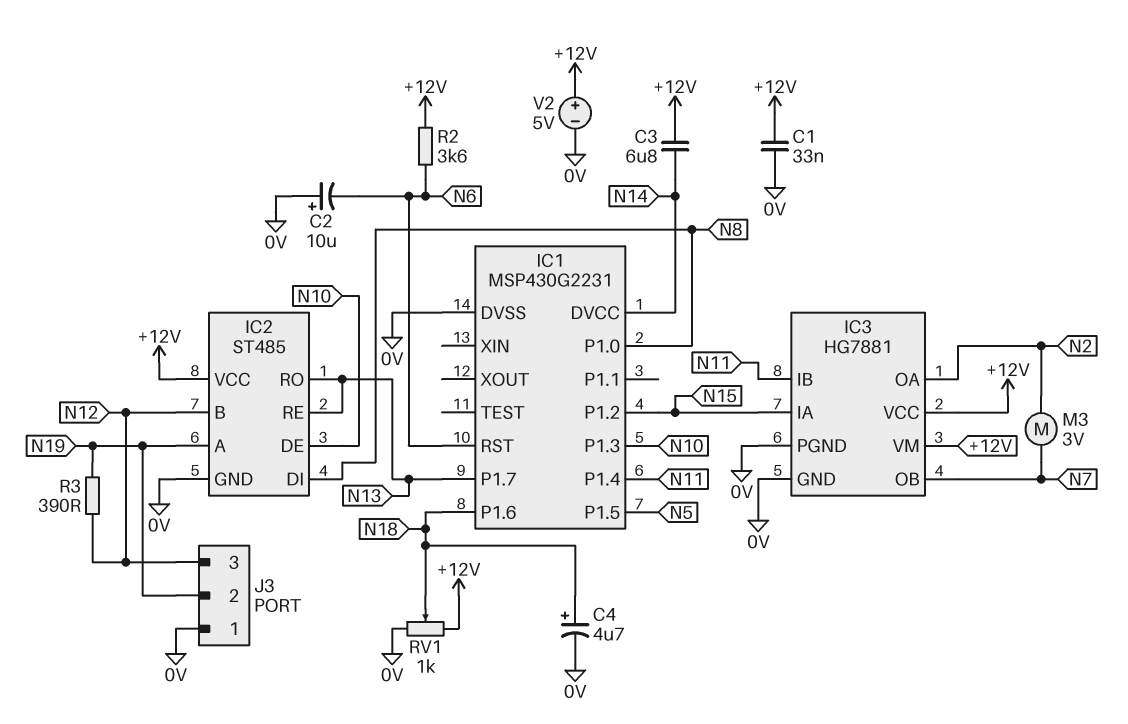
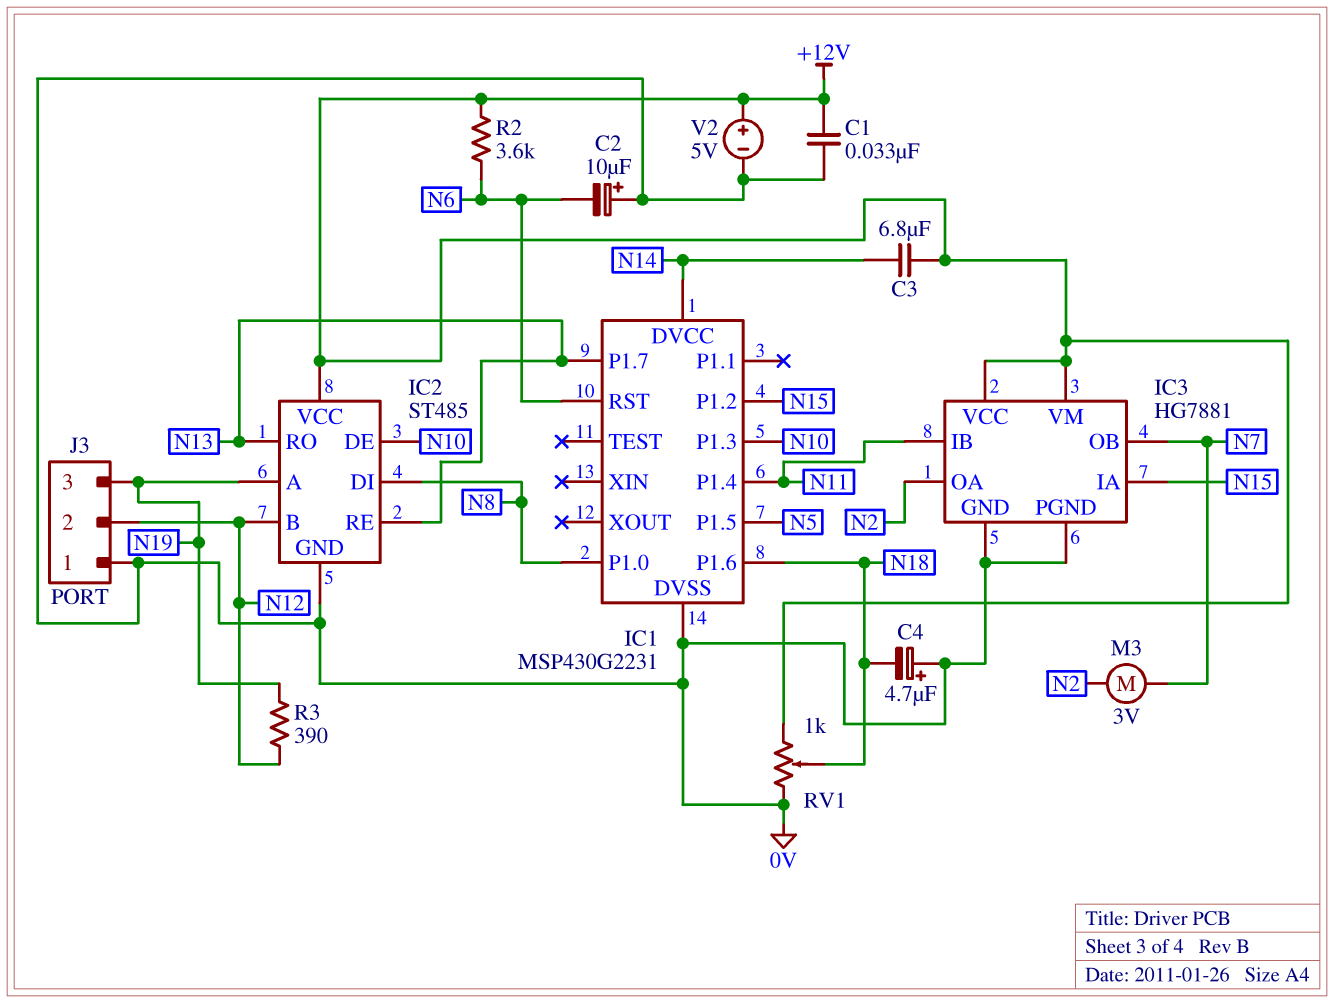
C4: 4.7uF (plus N18, minus 0V) -> 4.7uF (plus 0V, minus N18)
J3 pin 2: N19 -> N12
J3 pin 3: N12 -> N19

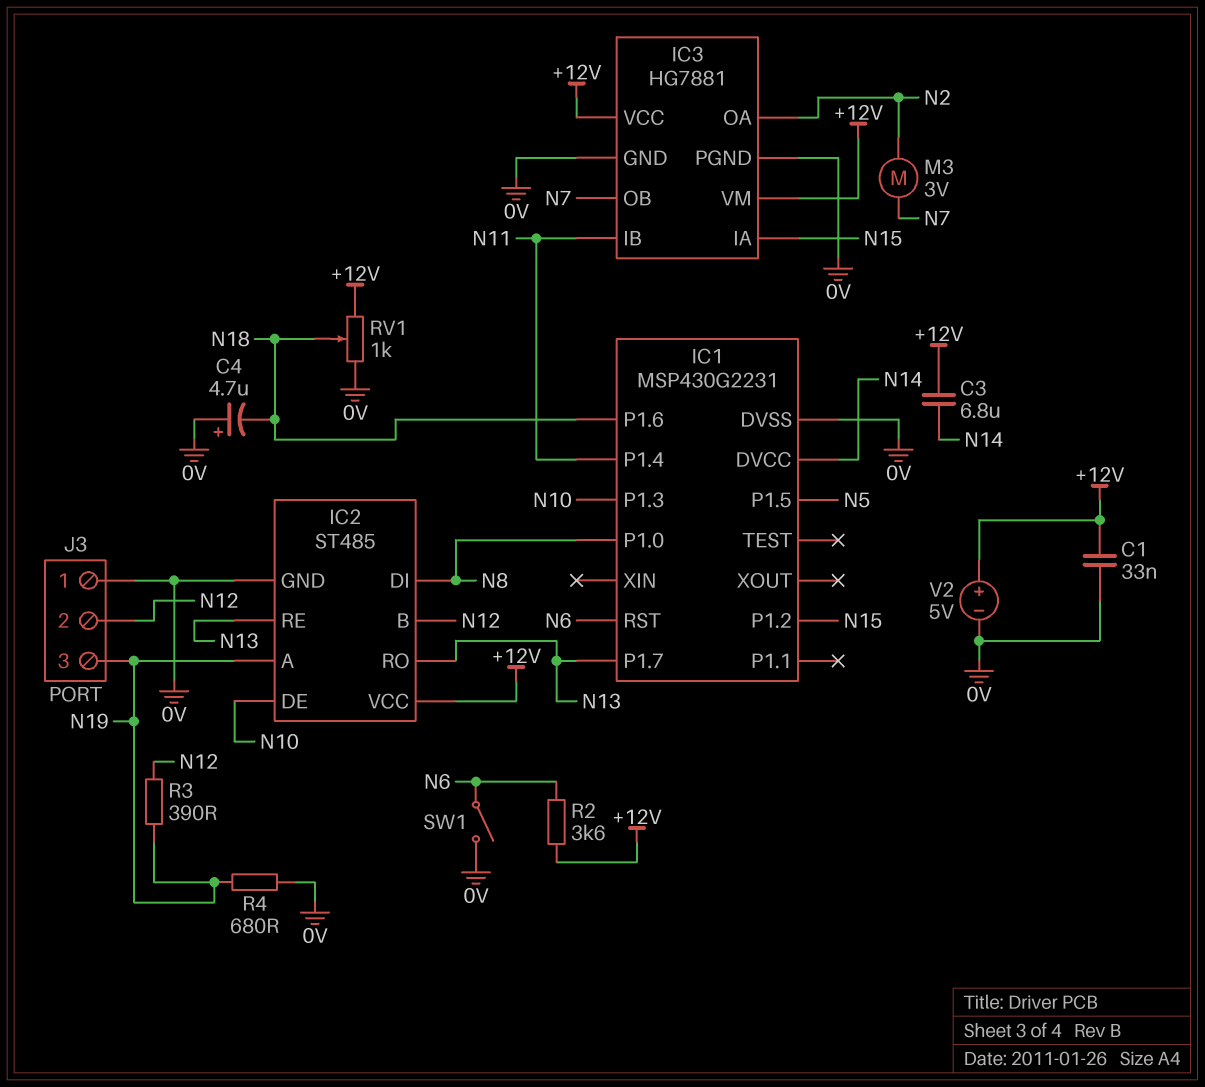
C2: 10uF (plus 0V, minus N6) -> none
R4: none -> 680 (0V, N19)
SW1: none -> switch (0V, N6)

